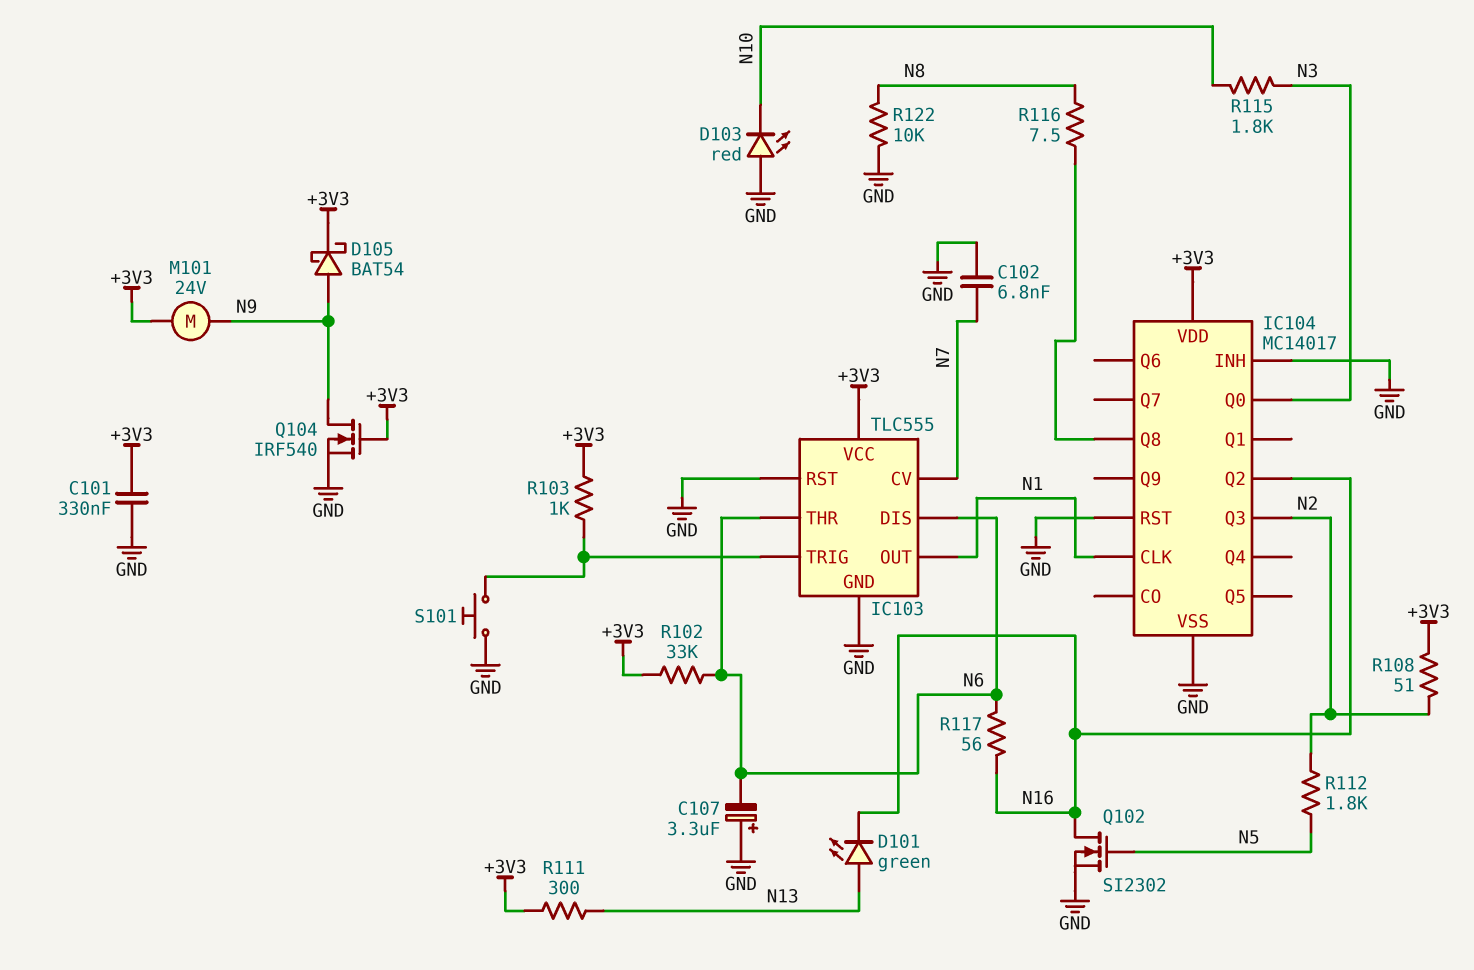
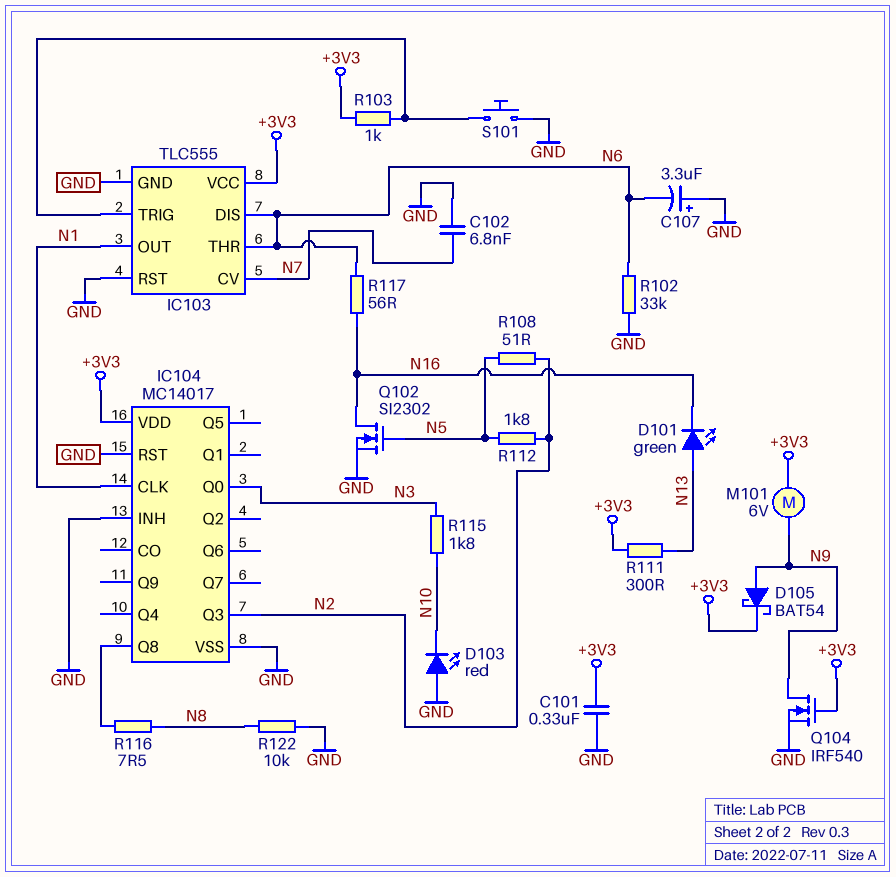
IC104 pin Q2: N16 -> none
M101: motor 24V (+3V3, N9) -> motor 6V (+3V3, N9)
R102: 33k (+3V3, N6) -> 33k (GND, N6)
R108: 51 (+3V3, N2) -> 51 (N2, N5)

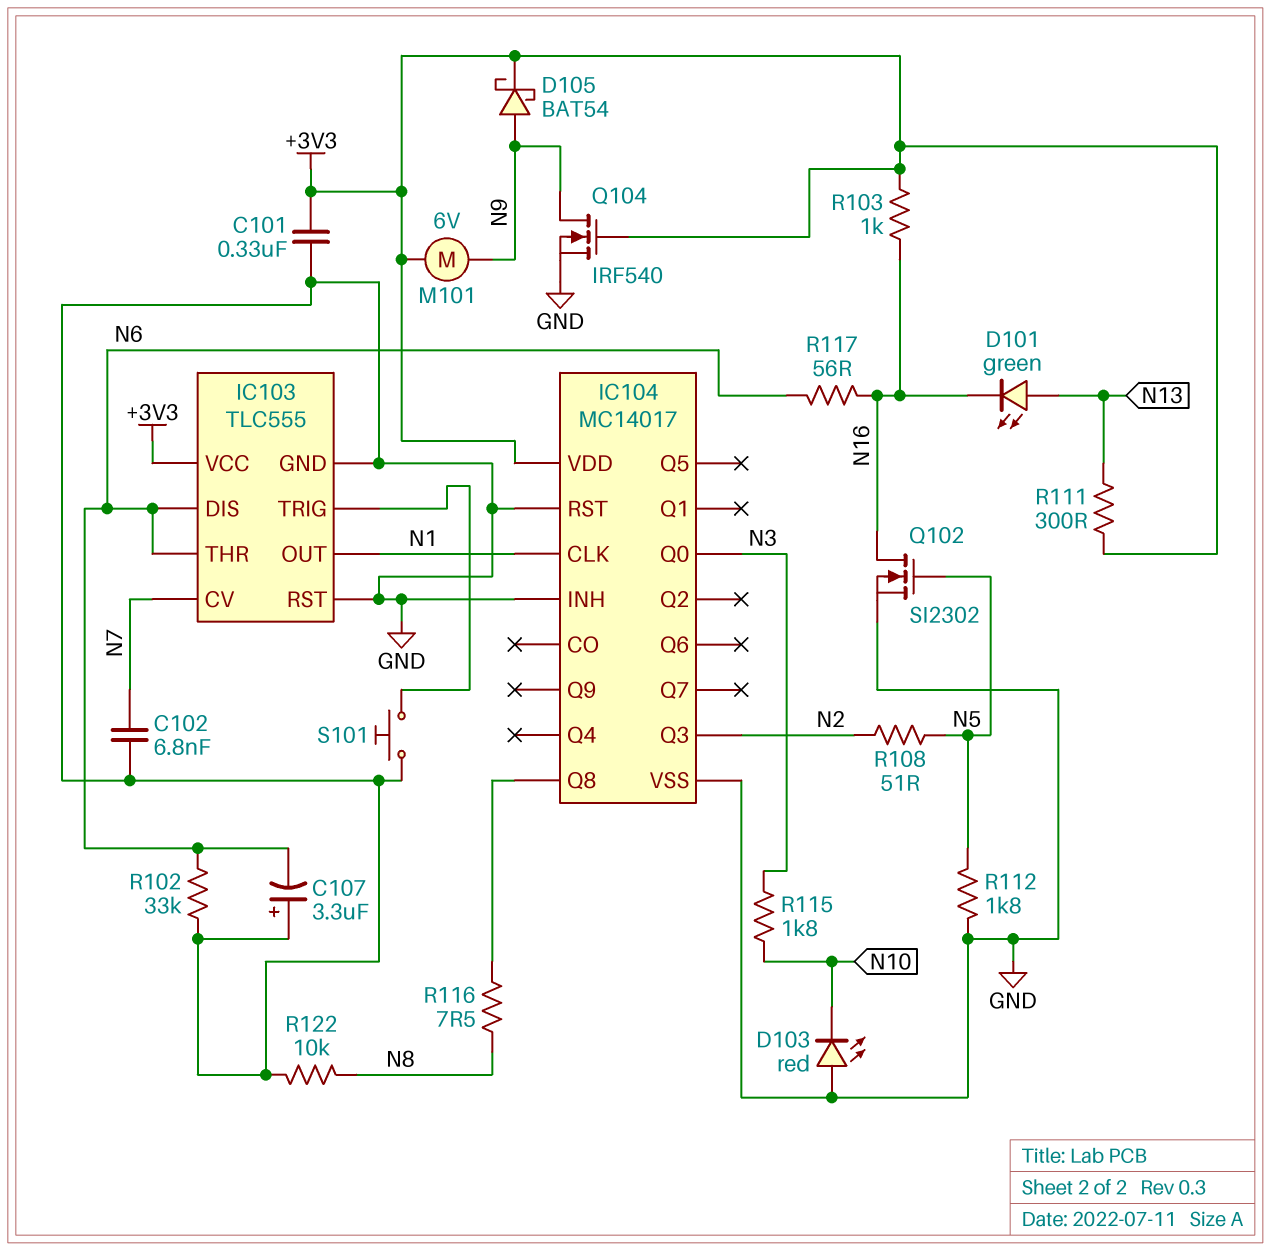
R103: 1k (+3V3, IC103/TRIG) -> 1k (+3V3, N16)
R112: 1.8k (N2, N5) -> 1.8k (GND, N5)

